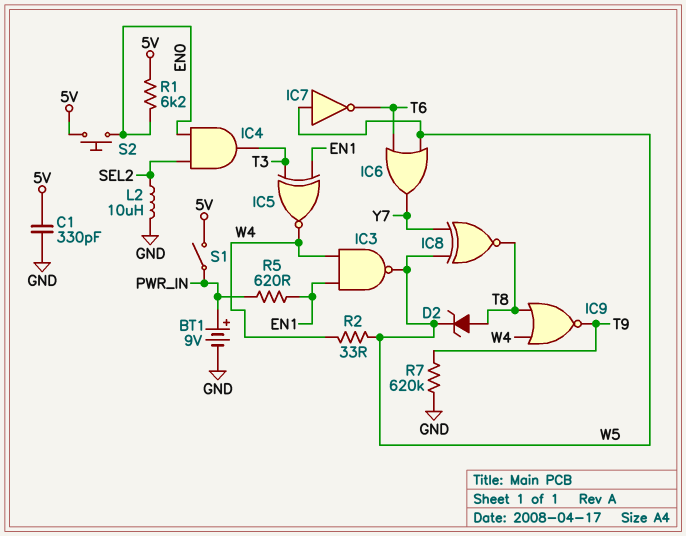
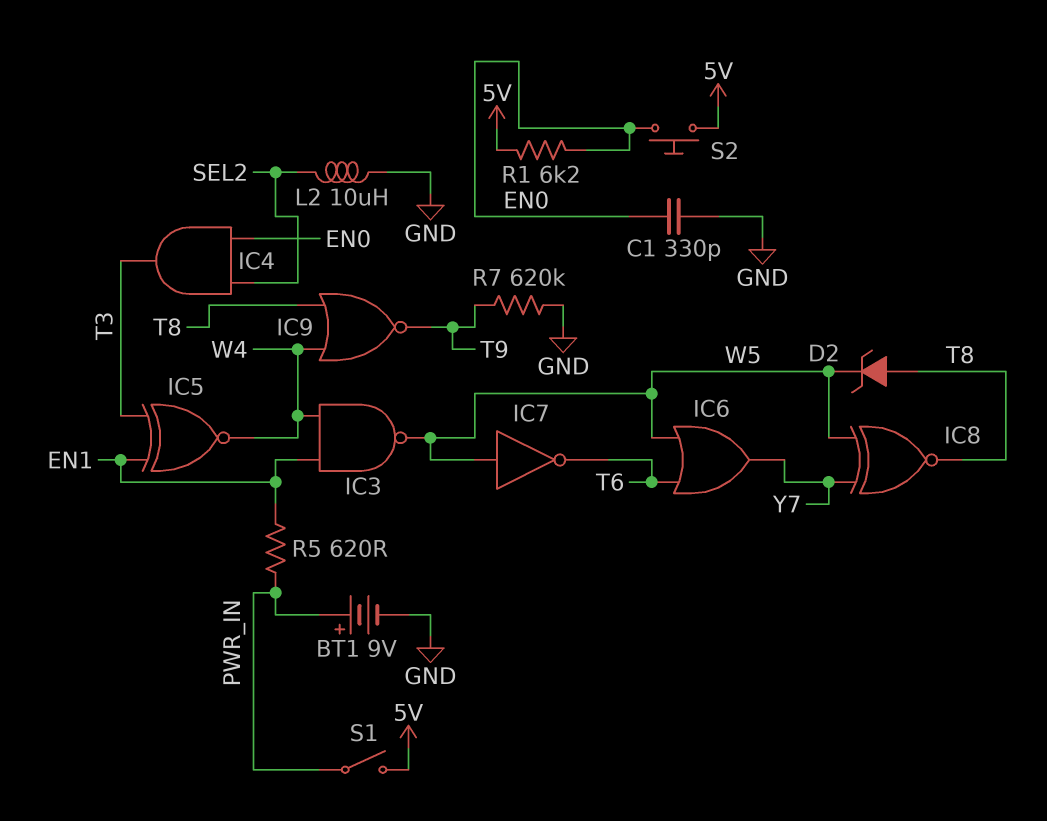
C1: 330pF (5V, GND) -> 330pF (EN0, GND)
R2: 33 (W4, W5) -> none

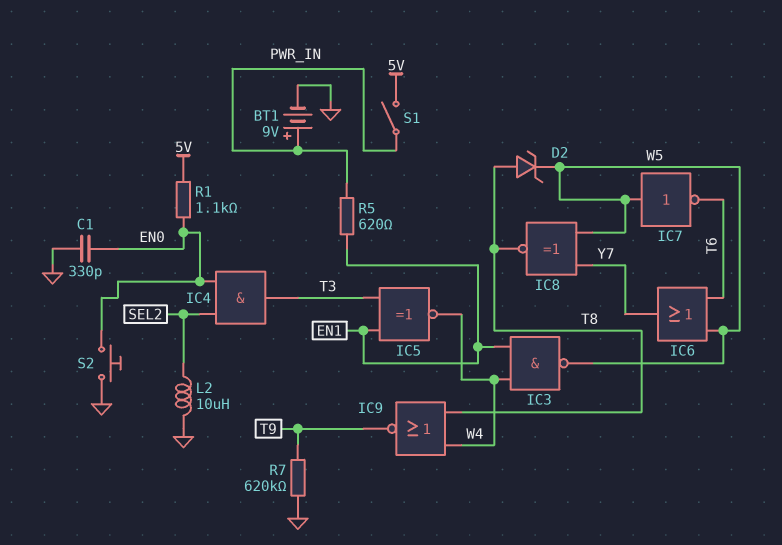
R1: 6.2k (5V, EN0) -> 1.1k (5V, EN0)
S2: button (5V, EN0) -> button (EN0, GND)

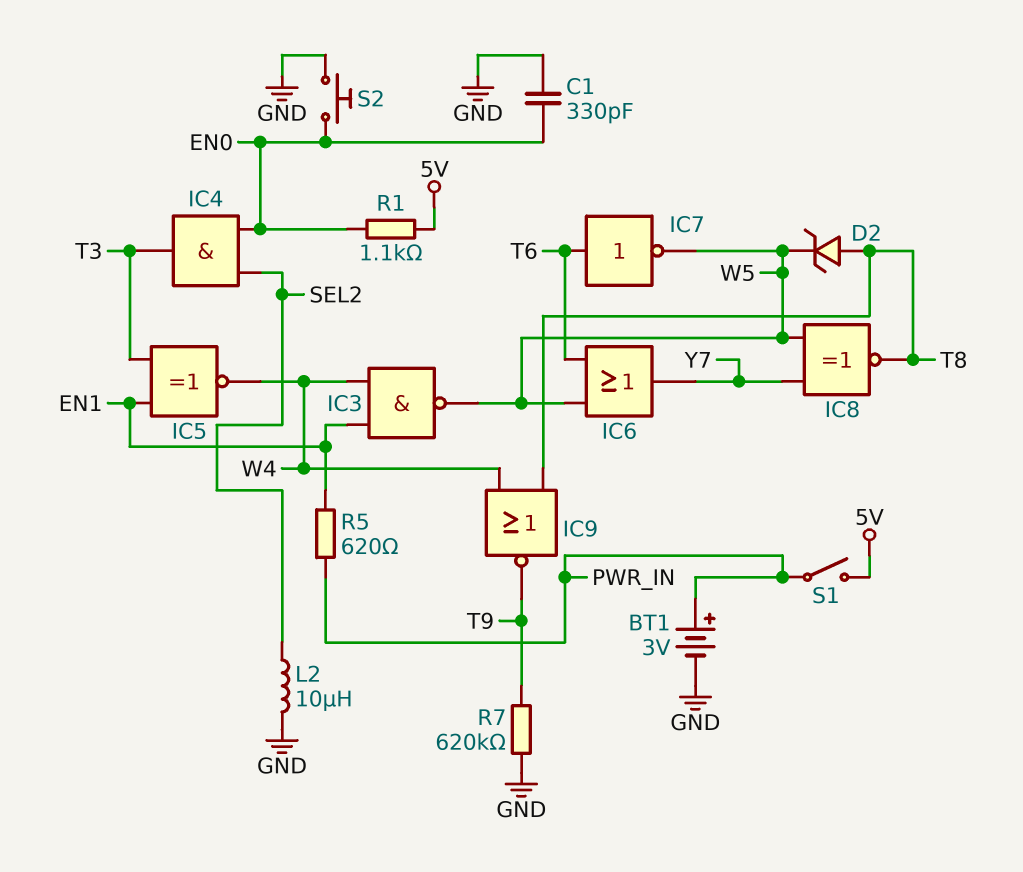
BT1: 9V (plus PWR_IN, minus GND) -> 3V (plus PWR_IN, minus GND)
IC7: NOT (in W5, out T6) -> NOT (in T6, out W5)

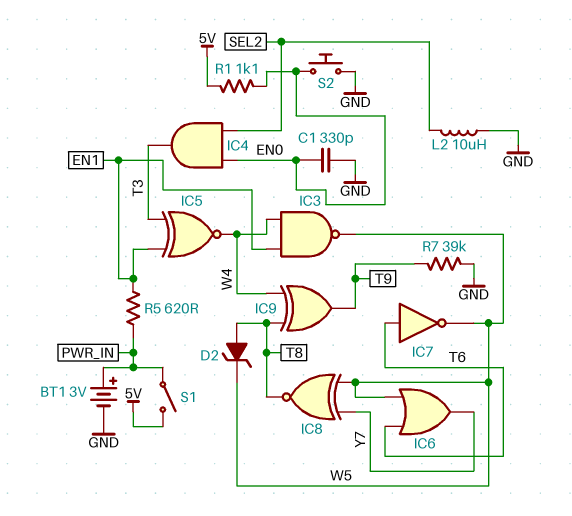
IC9: NOR (in T8, in W4, out T9) -> XOR (in T8, in W4, out T9)
R7: 620k (GND, T9) -> 39k (GND, T9)

